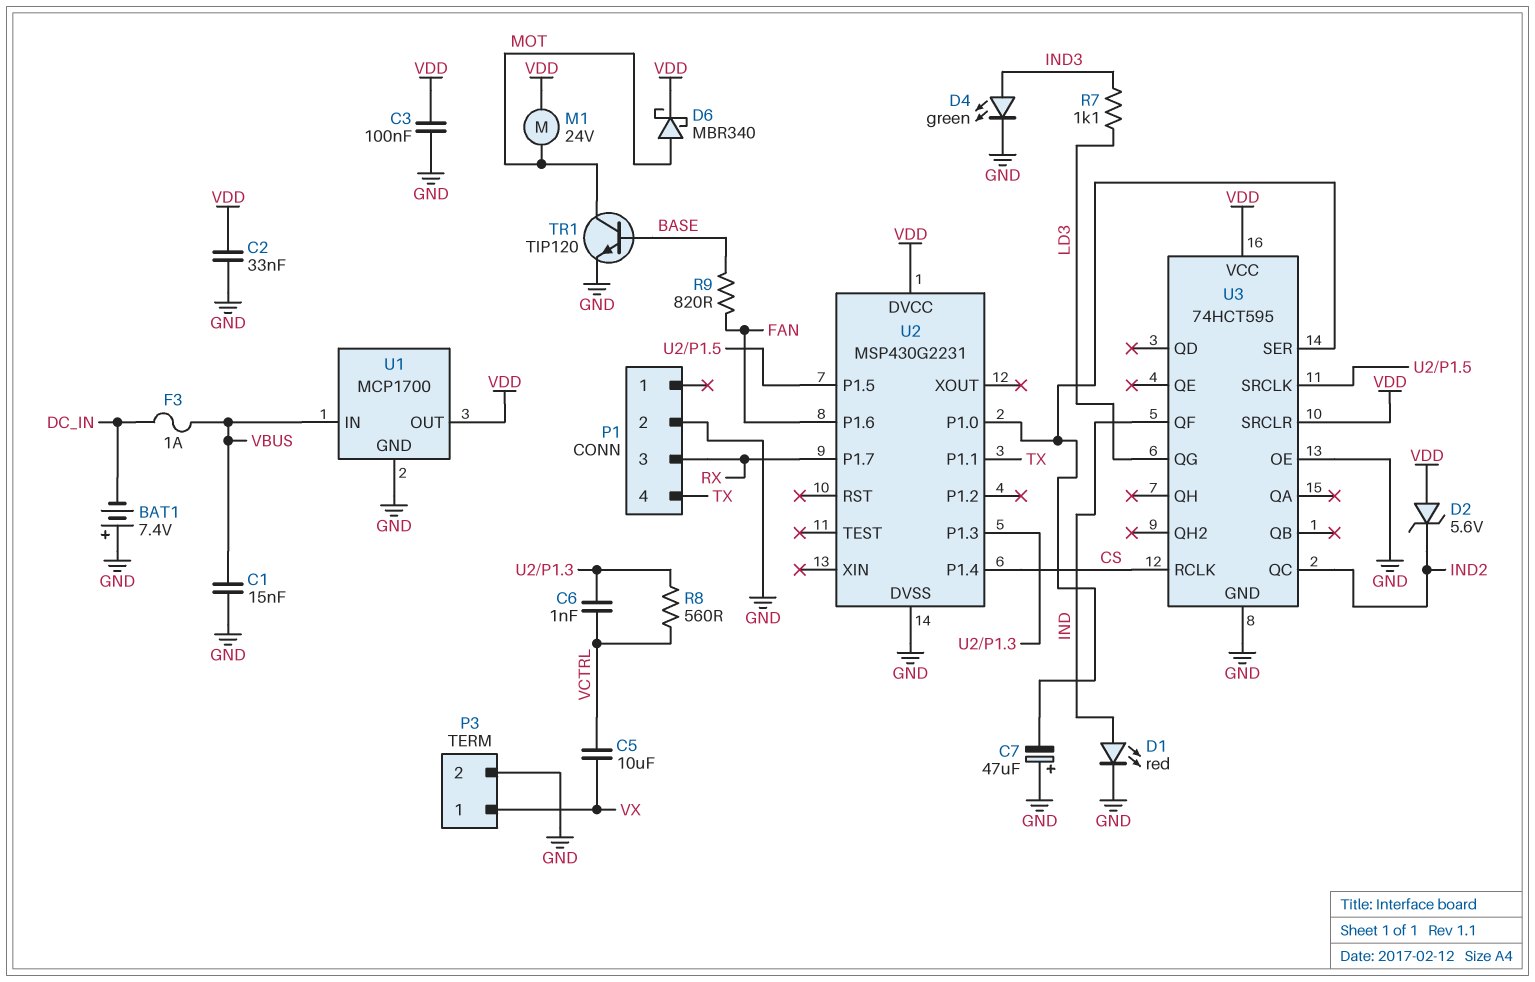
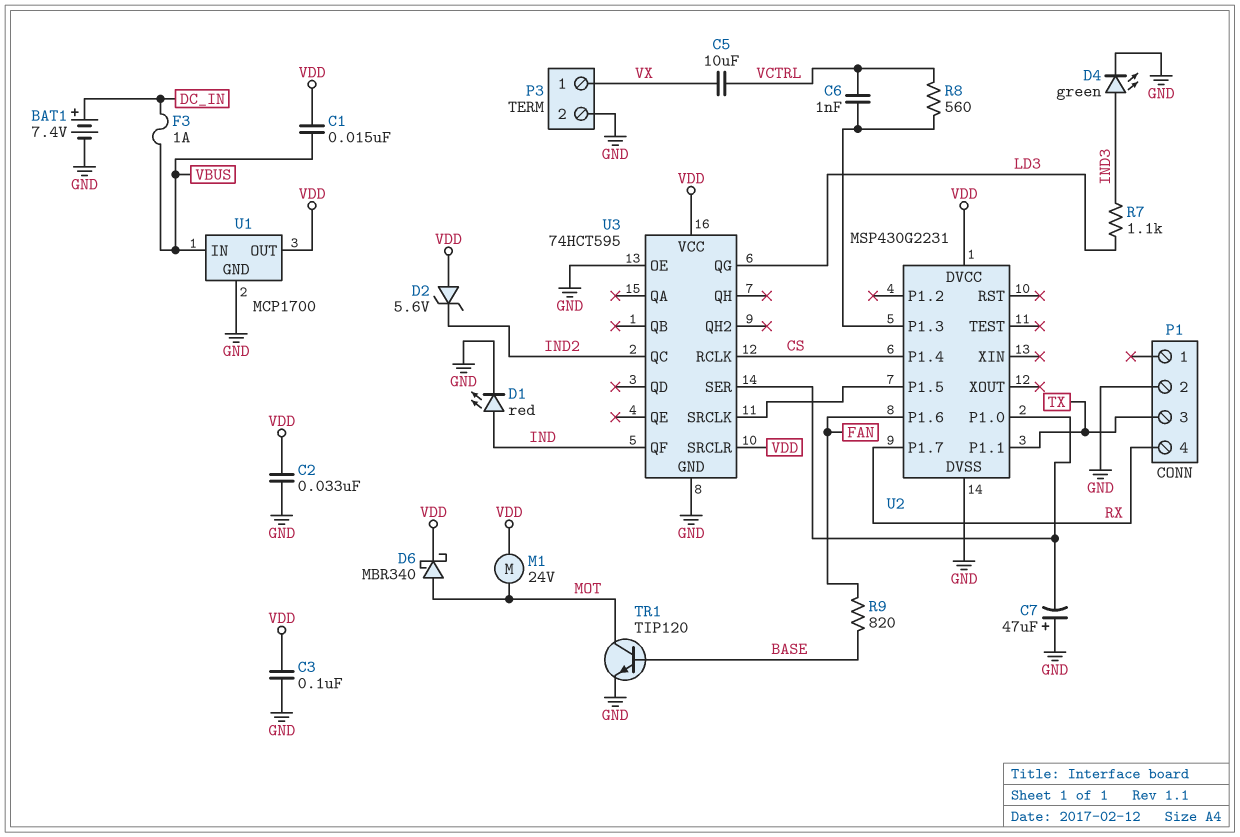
BAT1: 7.4V (plus GND, minus DC_IN) -> 7.4V (plus DC_IN, minus GND)
C1: 15nF (GND, VBUS) -> 15nF (VBUS, VDD)
P1 pin 3: RX -> TX
P1 pin 4: TX -> RX

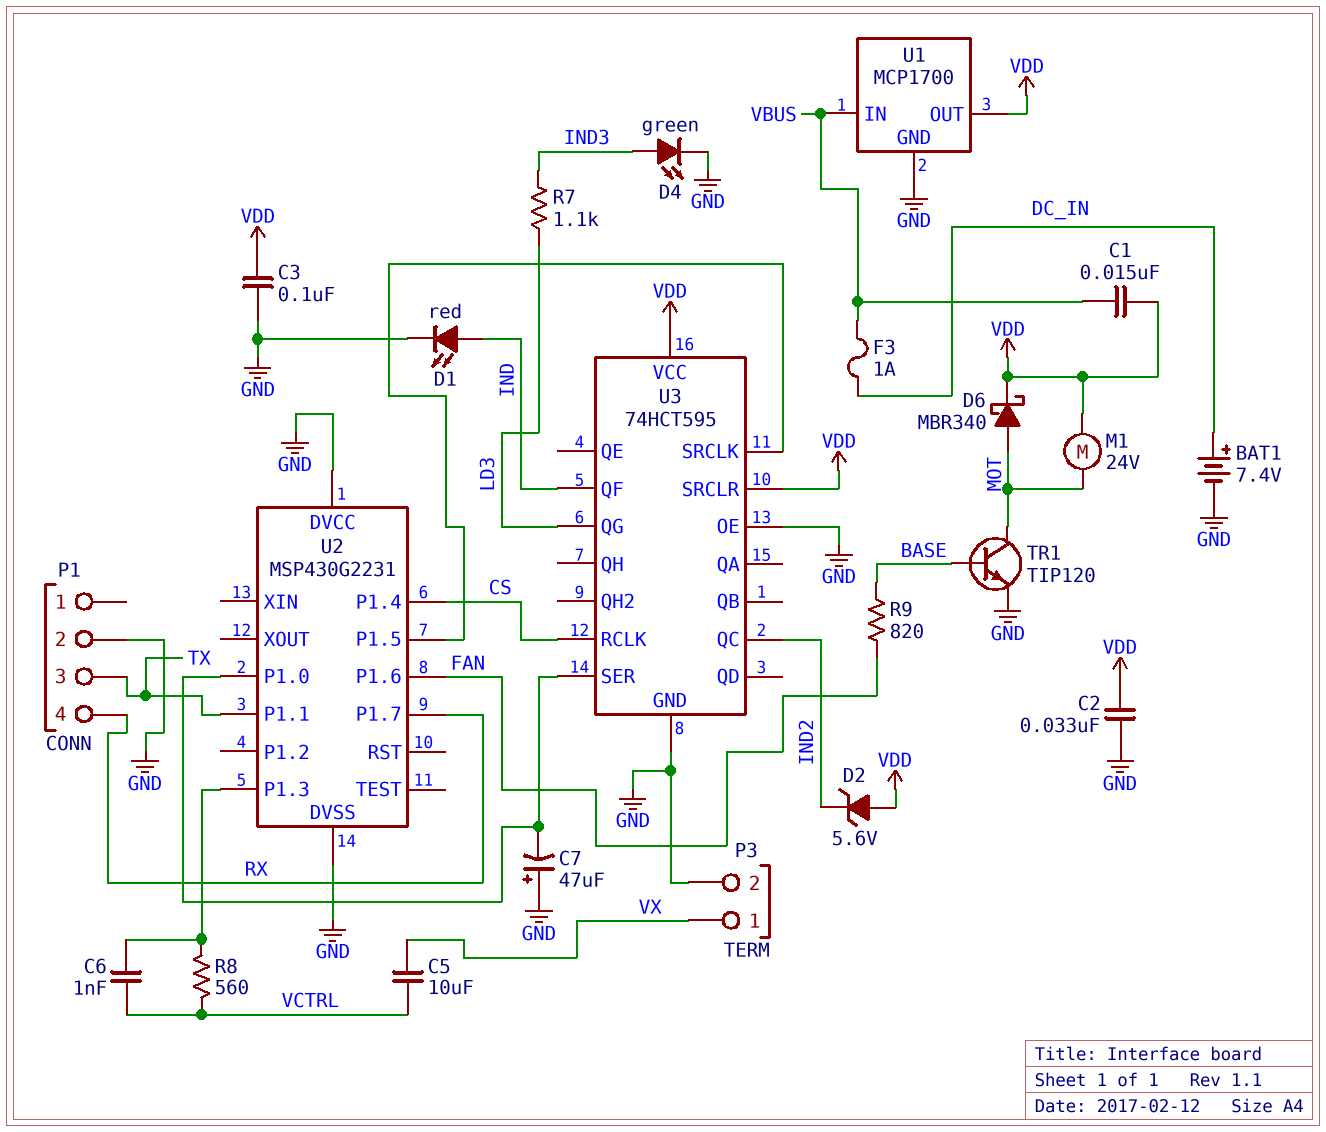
U2 pin DVCC: VDD -> GND

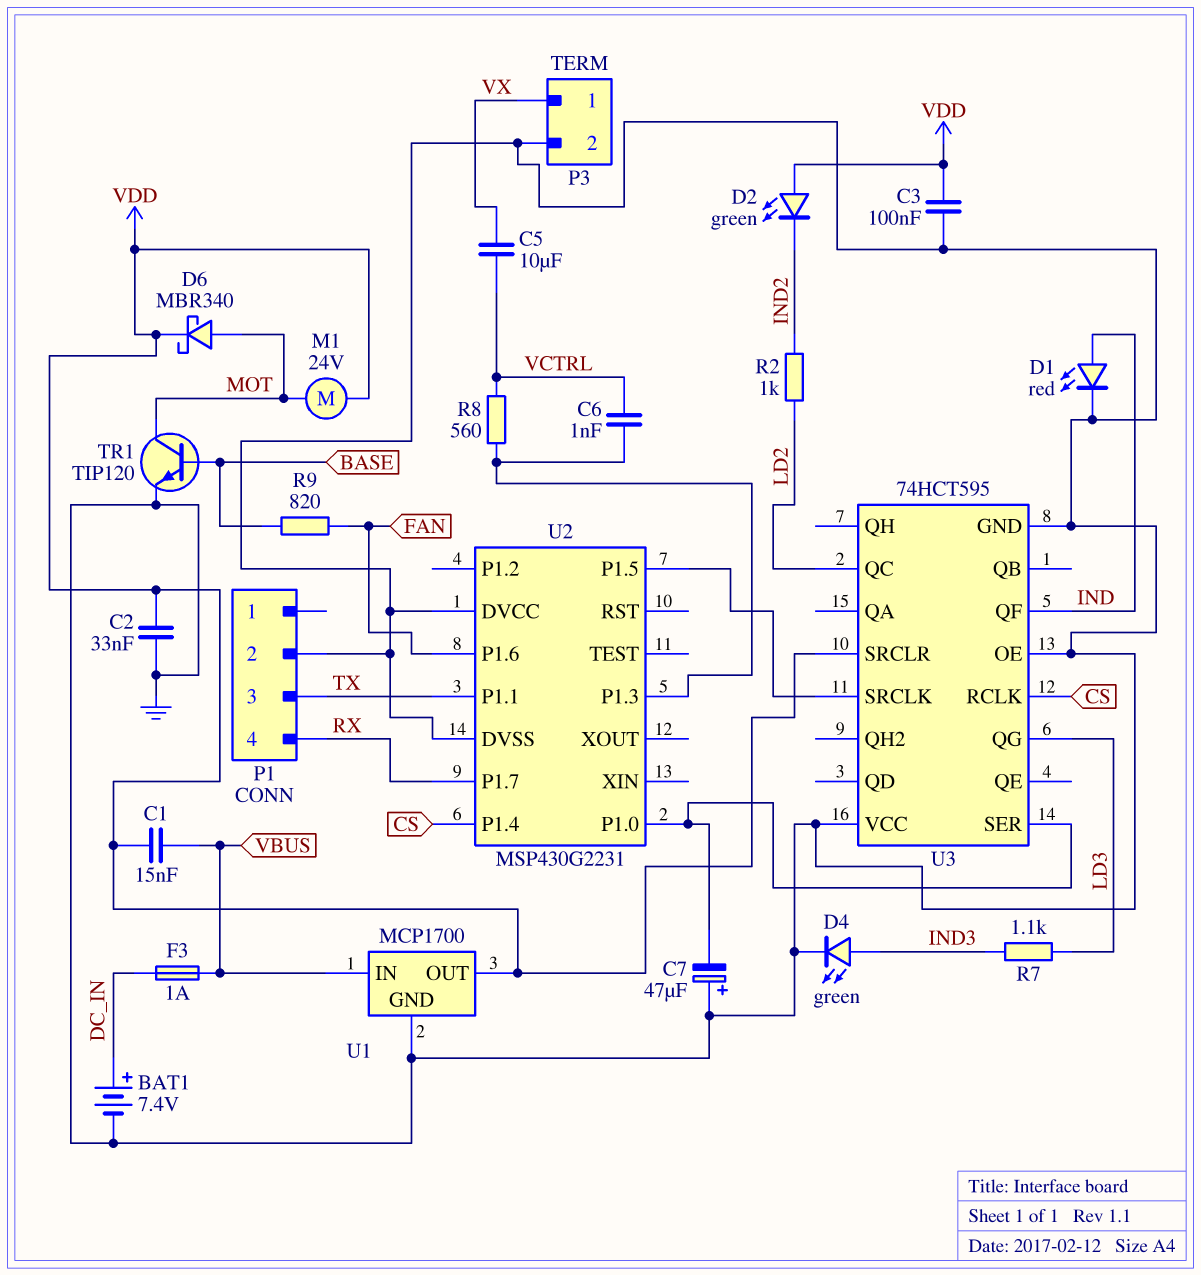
D2: zener 5.6V (A VDD, K IND2) -> LED green (A VDD, K IND2)
R2: none -> 1k (IND2, LD2)
U3 pin QC: IND2 -> LD2
U3 pin VCC: VDD -> GND

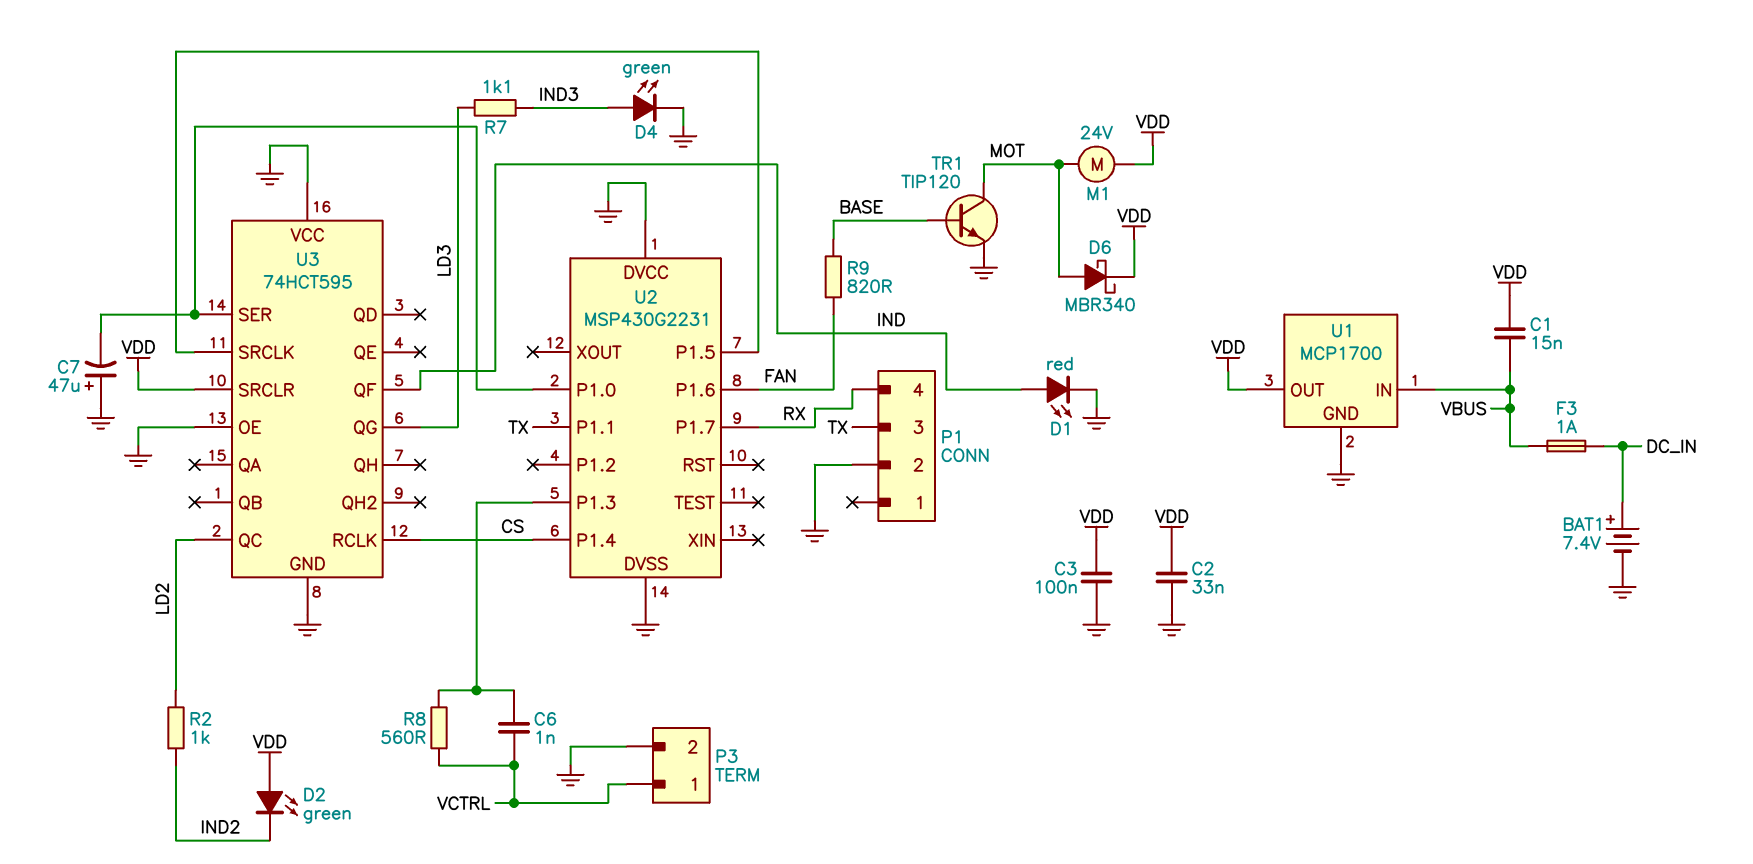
C5: 10uF (VCTRL, VX) -> none
P3 pin 1: VX -> VCTRL

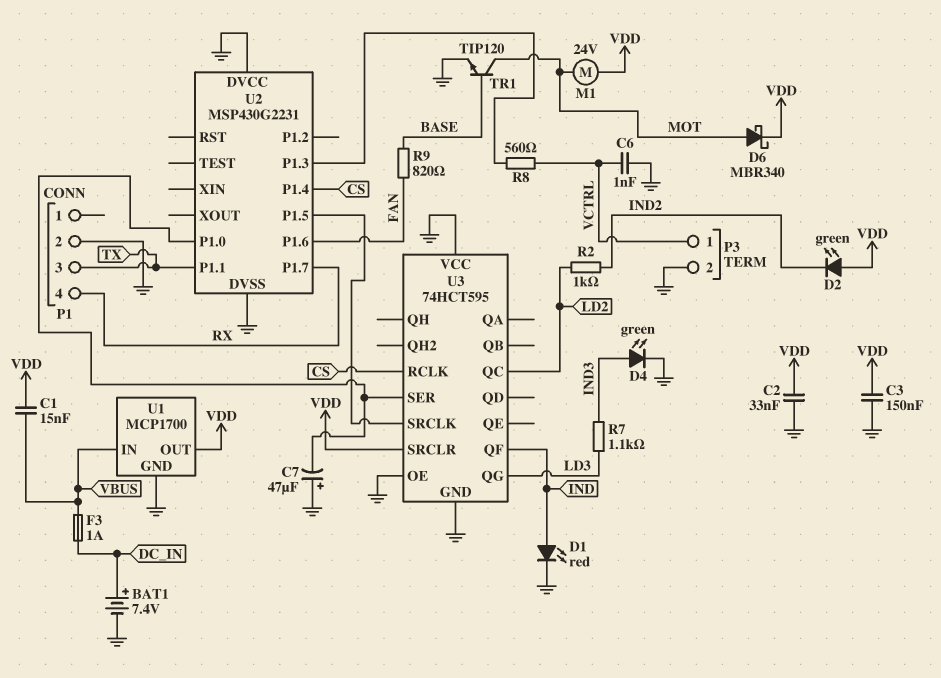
C3: 100nF (GND, VDD) -> 150nF (GND, VDD)
C6: 1nF (U2/P1.3, VCTRL) -> 1nF (GND, VCTRL)

